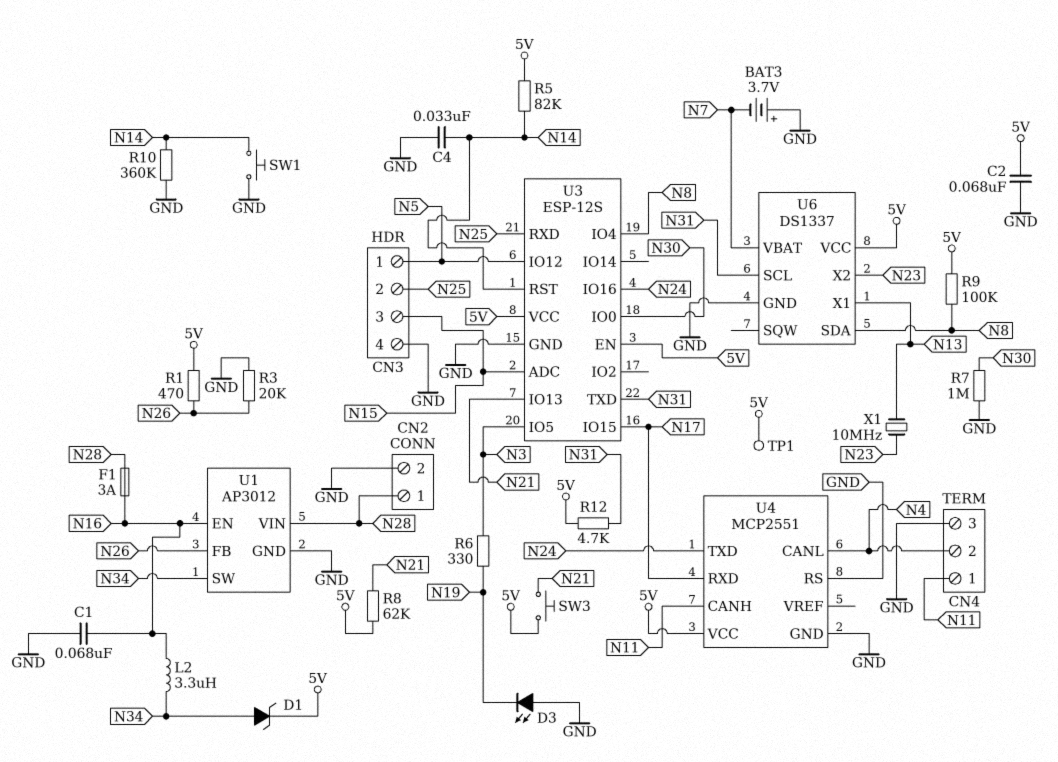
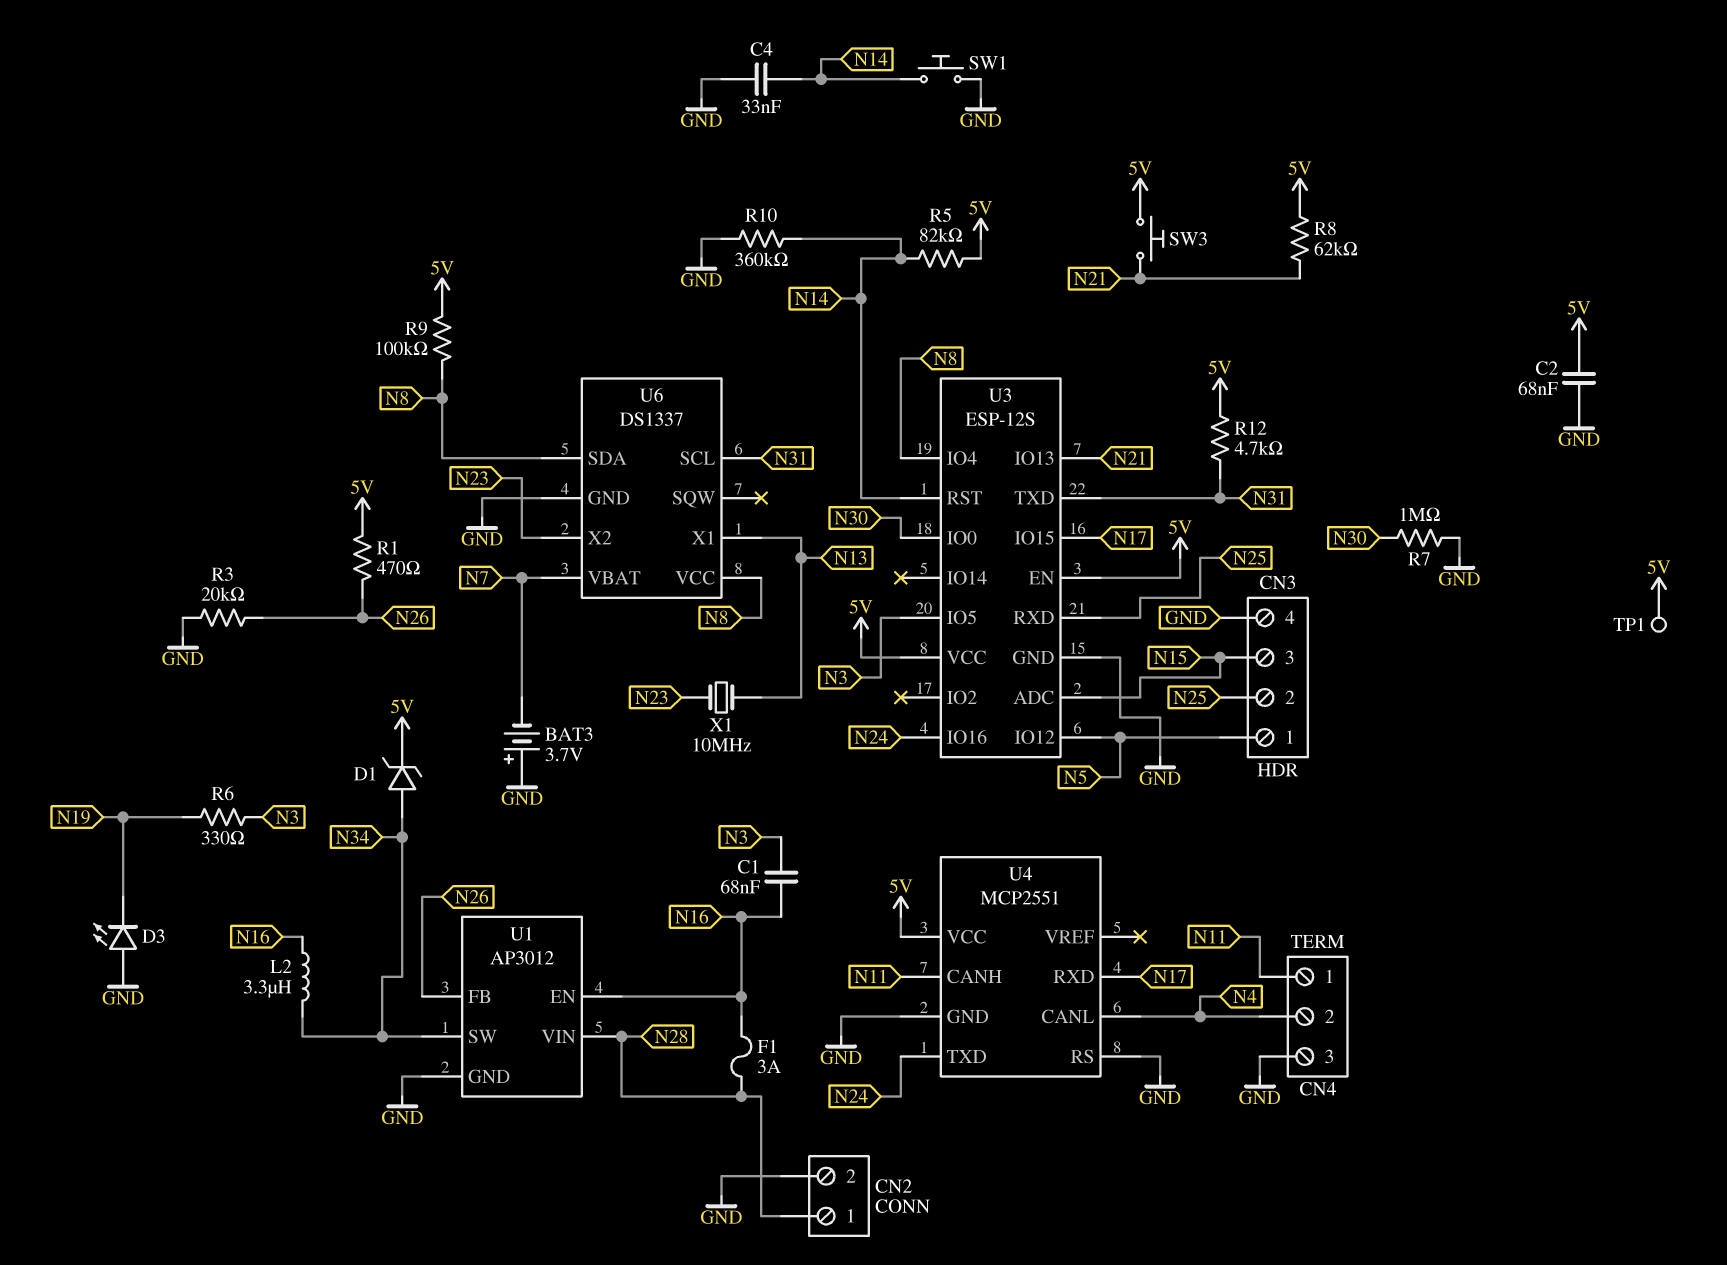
C1: 68nF (GND, N16) -> 68nF (N3, N16)
U6 pin VCC: 5V -> N8

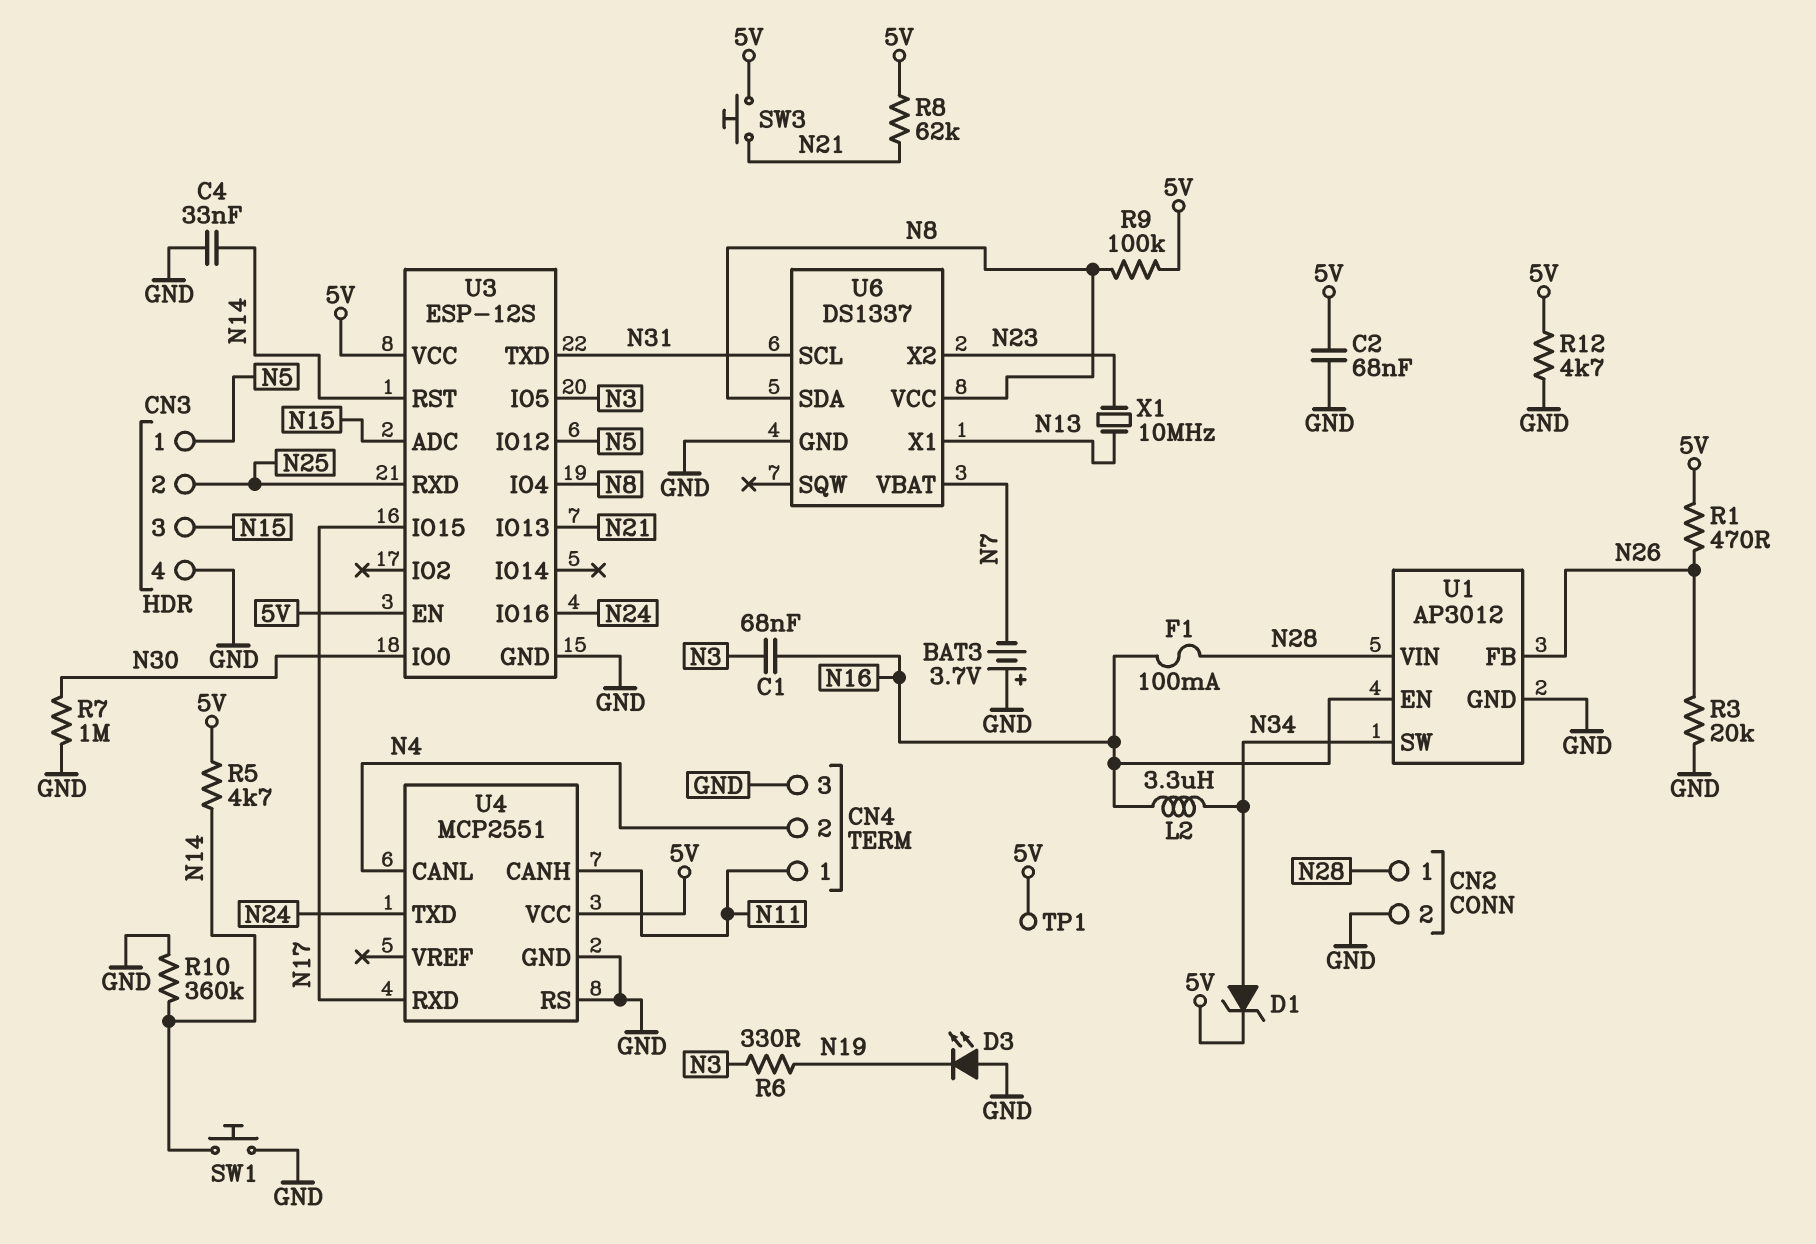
F1: 3A (N16, N28) -> 100mA (N16, N28)
R5: 82k (5V, N14) -> 4.7k (5V, N14)
R12: 4.7k (5V, N31) -> 4.7k (5V, GND)

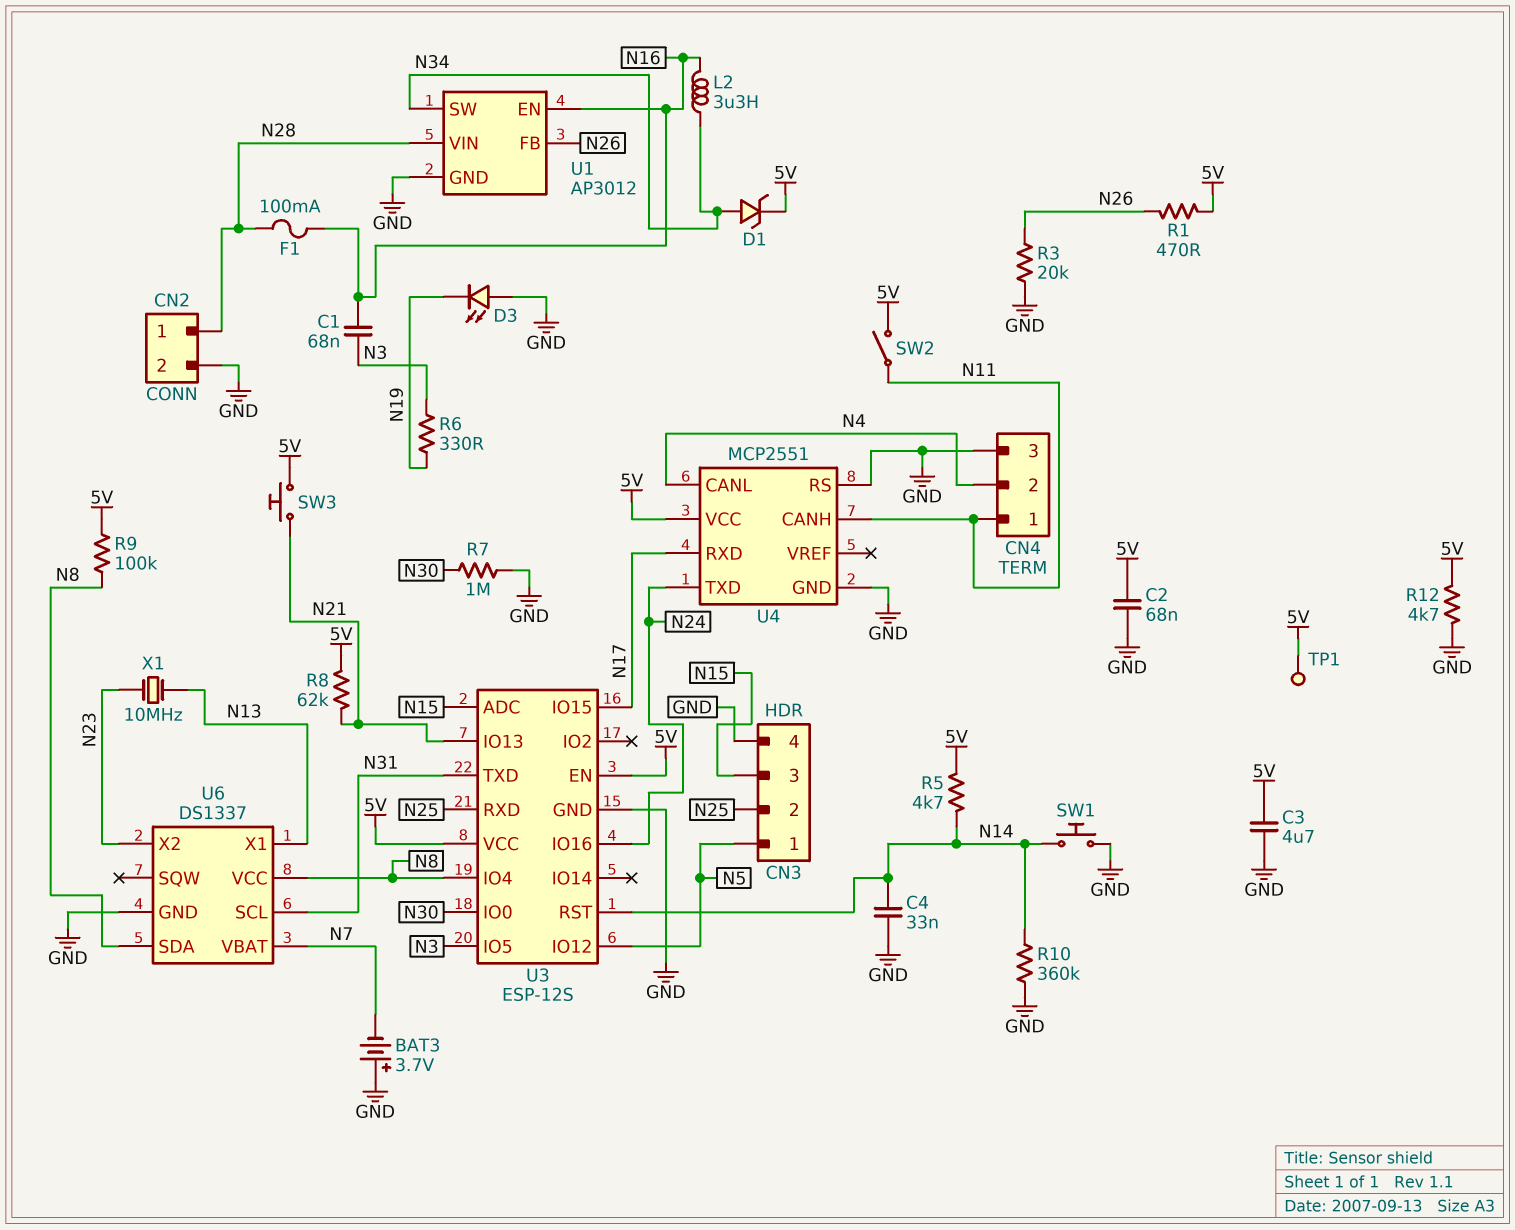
C3: none -> 4.7uF (5V, GND)
SW2: none -> switch (5V, N11)

